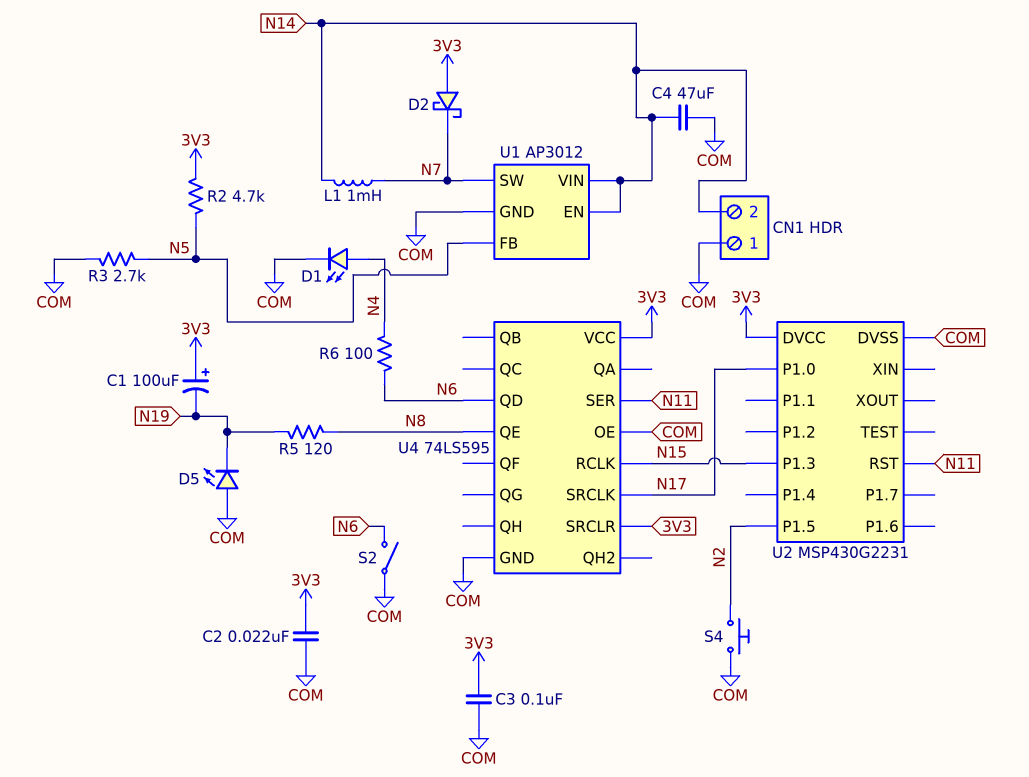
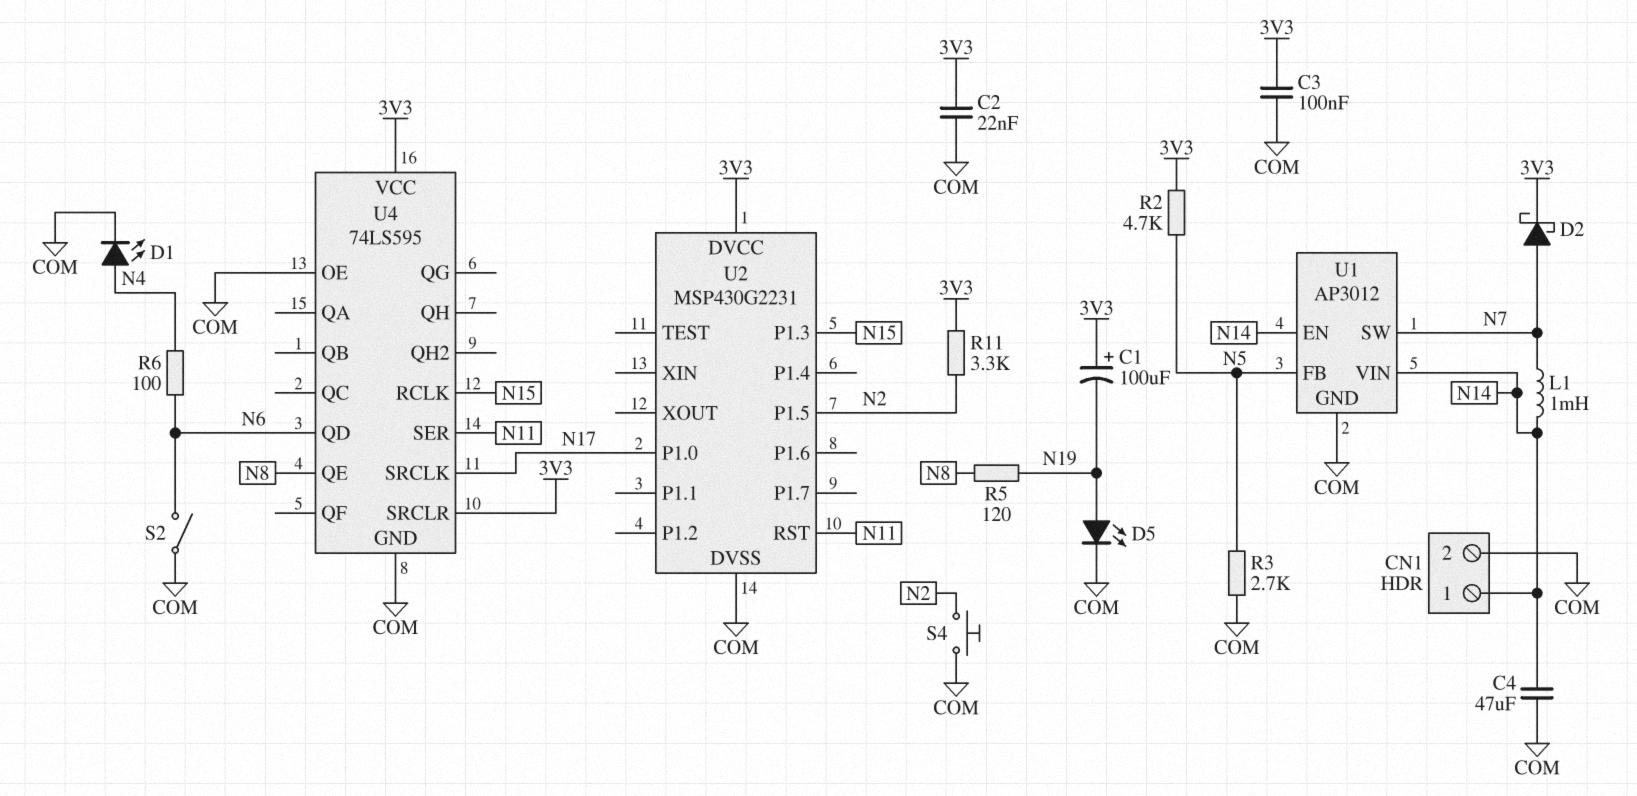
CN1 pin 1: COM -> N14
CN1 pin 2: N14 -> COM
D2: schottky (A 3V3, K N7) -> schottky (A N7, K 3V3)
D5: LED (A COM, K N19) -> LED (A N19, K COM)
R11: none -> 3.3k (3V3, N2)

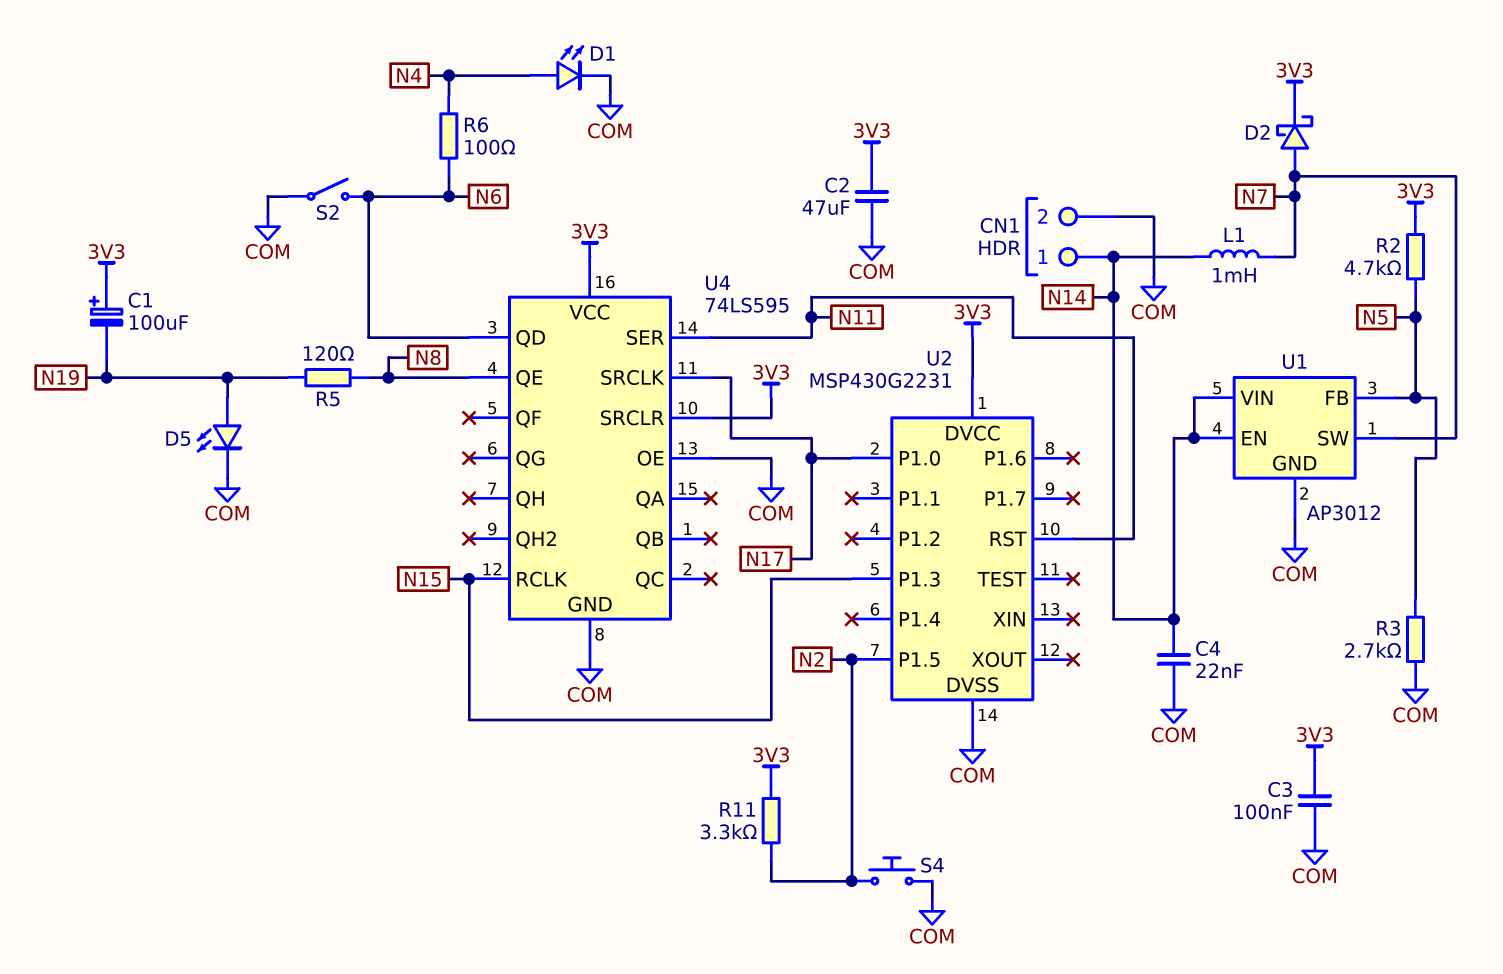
C2: 22nF (3V3, COM) -> 47uF (3V3, COM)
C4: 47uF (COM, N14) -> 22nF (COM, N14)

